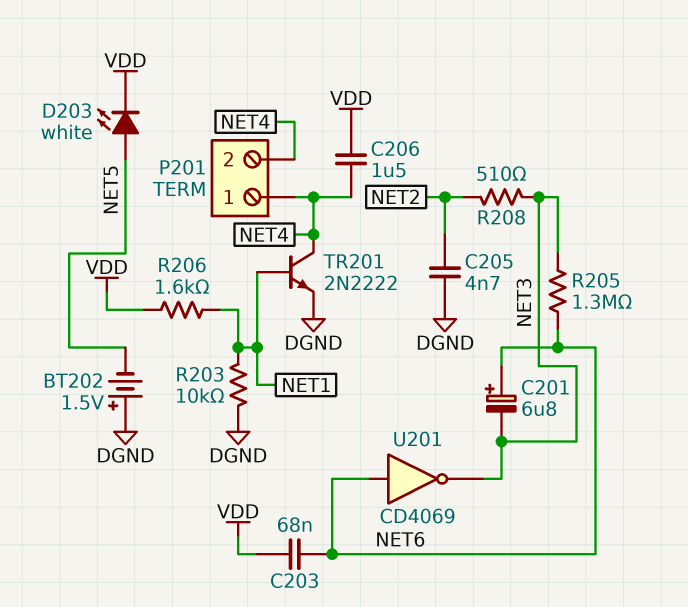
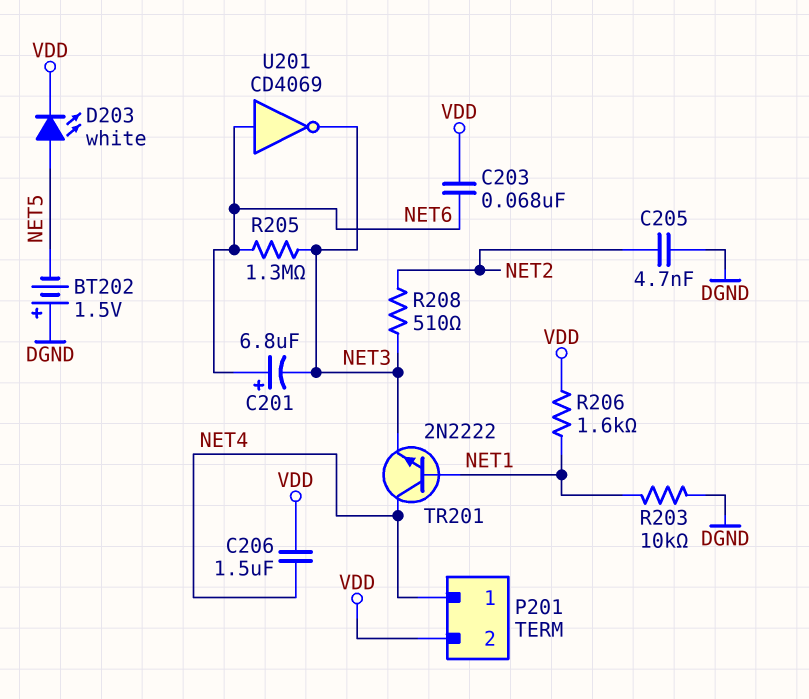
P201 pin 2: NET4 -> VDD
TR201: NPN 2N2222 (B NET1, C NET4, E DGND) -> NPN 2N2222 (B NET1, C NET4, E NET3)

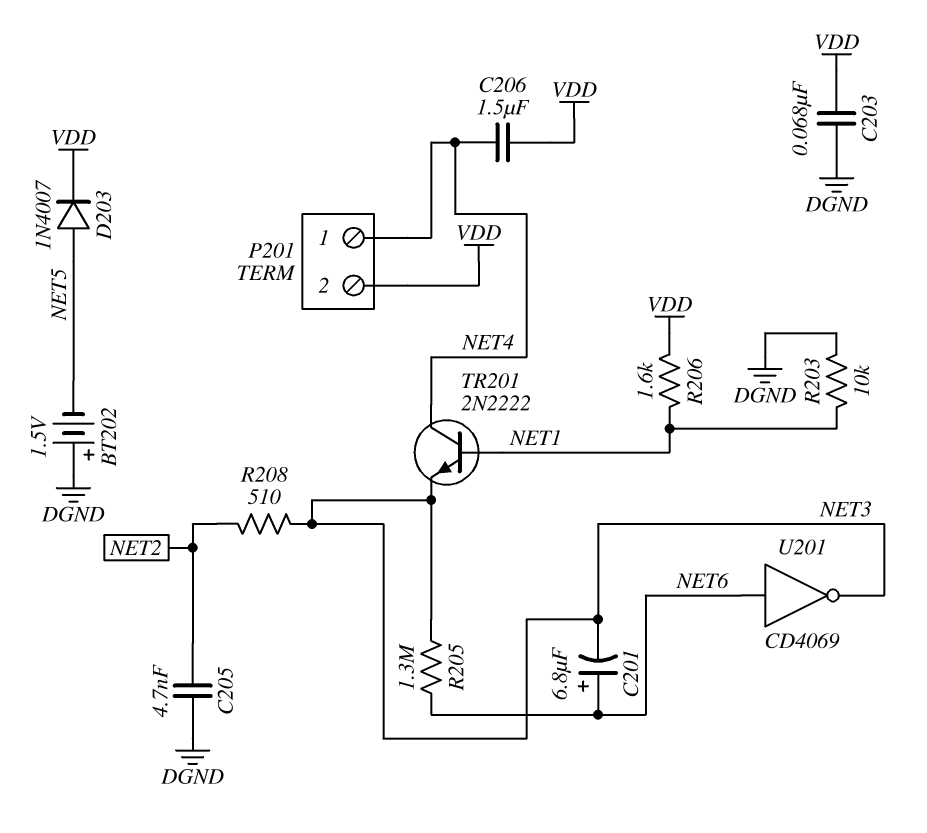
C203: 68nF (NET6, VDD) -> 68nF (DGND, VDD)
D203: LED white (A NET5, K VDD) -> diode 1N4007 (A NET5, K VDD)

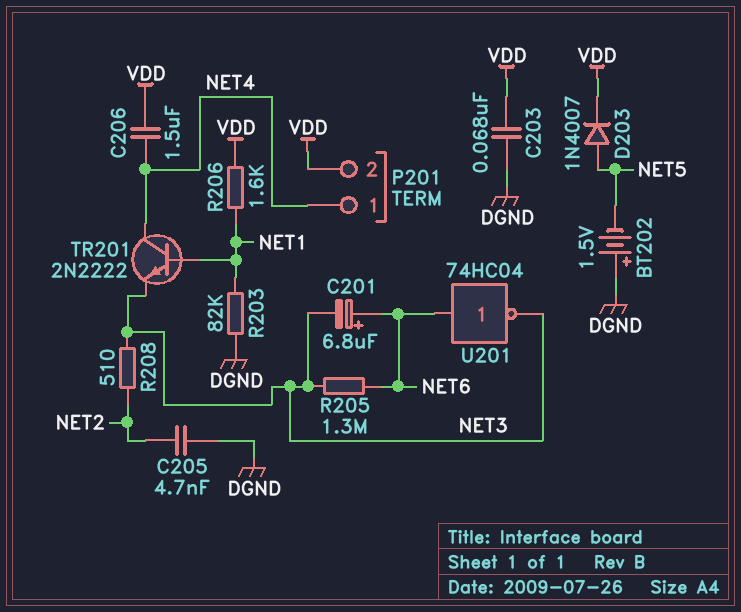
R203: 10k (DGND, NET1) -> 82k (DGND, NET1)
U201: NOT CD4069 (in NET6, out NET3) -> NOT 74HC04 (in NET6, out NET3)

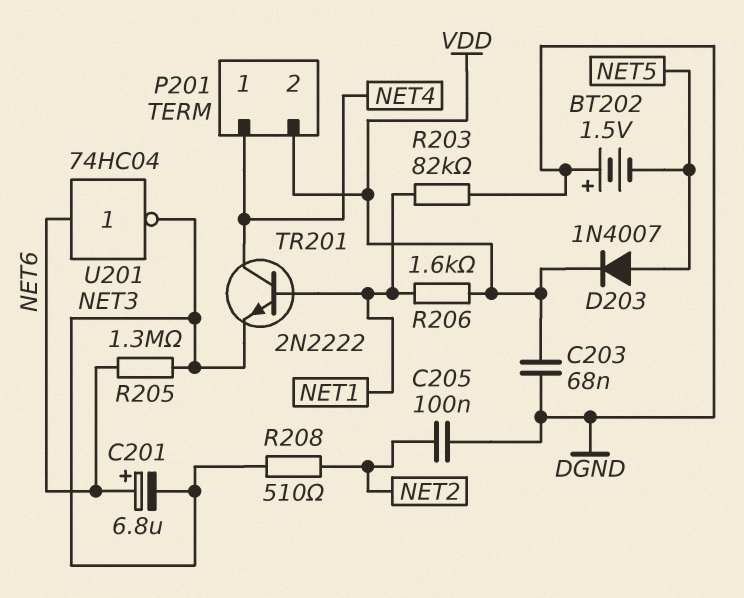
C205: 4.7nF (DGND, NET2) -> 100nF (DGND, NET2)
C206: 1.5uF (NET4, VDD) -> none

